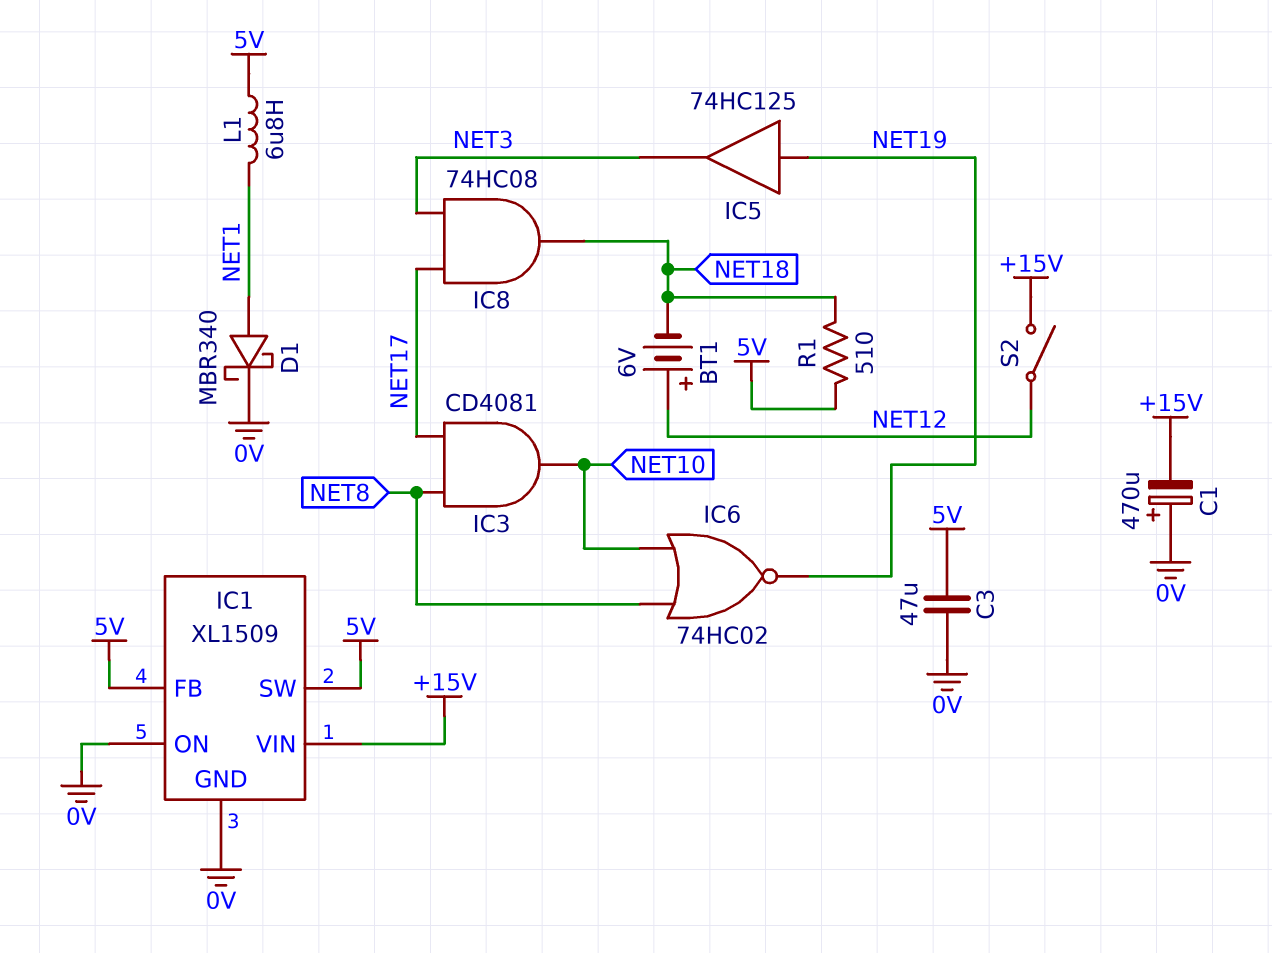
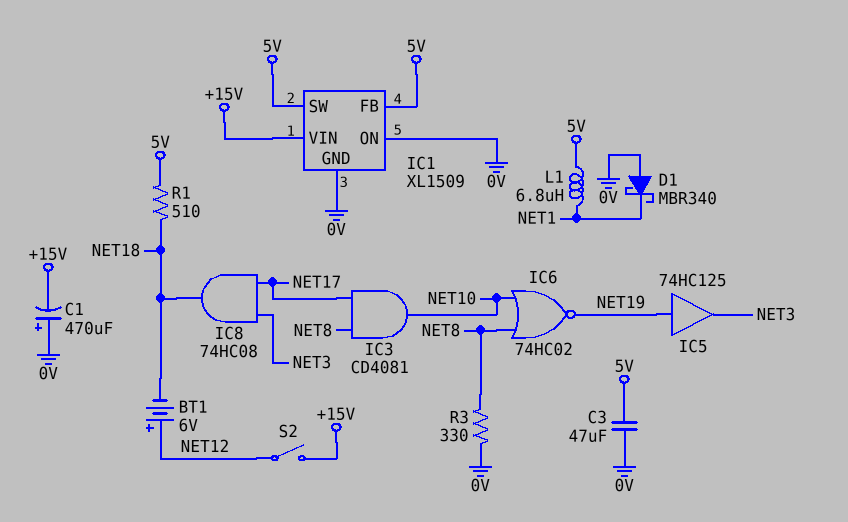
D1: schottky MBR340 (A NET1, K 0V) -> schottky MBR340 (A 0V, K NET1)
R3: none -> 330 (0V, NET8)

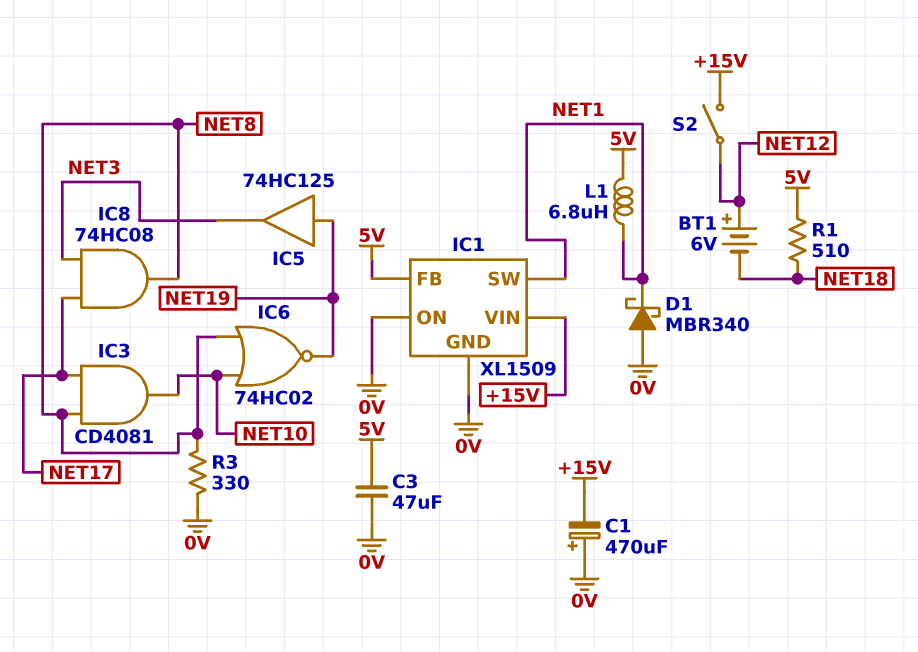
IC1 pin SW: 5V -> NET1
IC8: AND 74HC08 (in NET3, in NET17, out NET18) -> AND 74HC08 (in NET3, in NET17, out NET8)

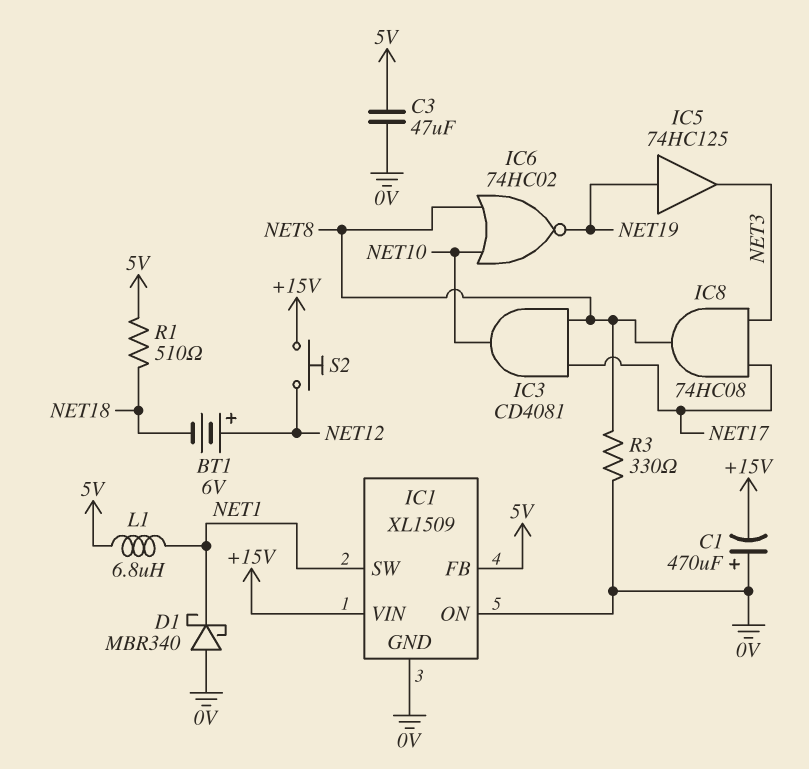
S2: switch (+15V, NET12) -> button (+15V, NET12)

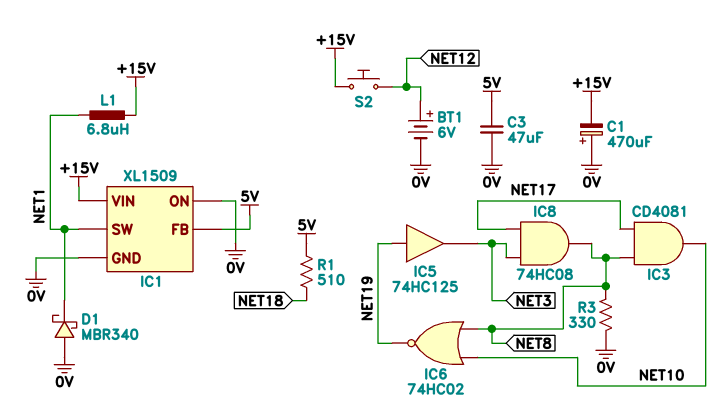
BT1: 6V (plus NET12, minus NET18) -> 6V (plus NET12, minus 0V)
L1: 6.8uH (5V, NET1) -> 6.8uH (+15V, NET1)

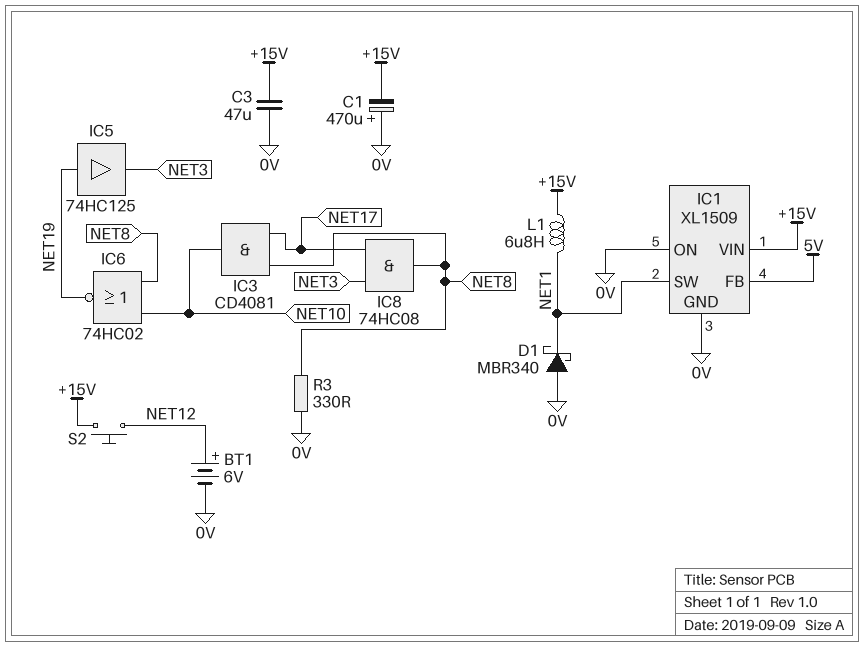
C3: 47uF (0V, 5V) -> 47uF (+15V, 0V)
R1: 510 (5V, NET18) -> none

